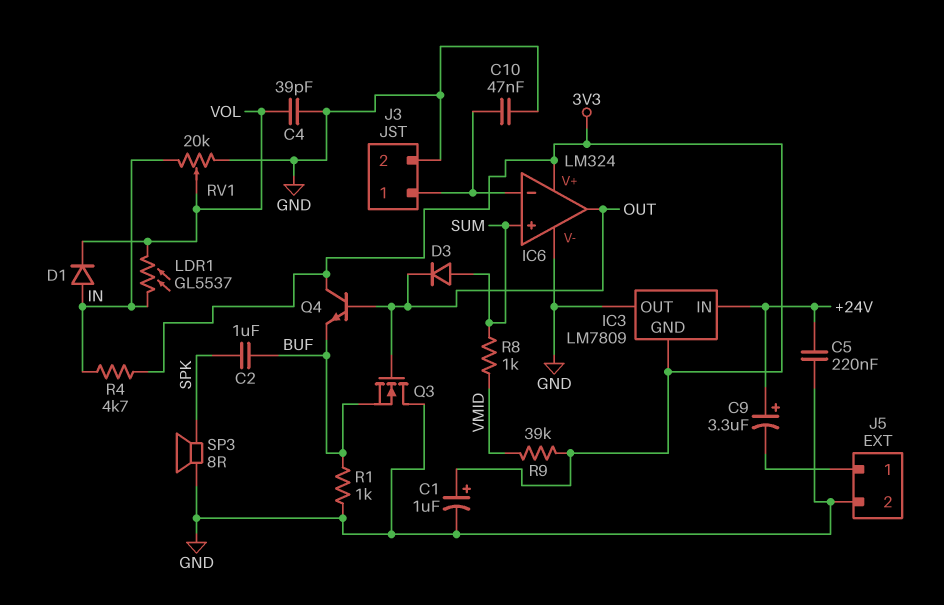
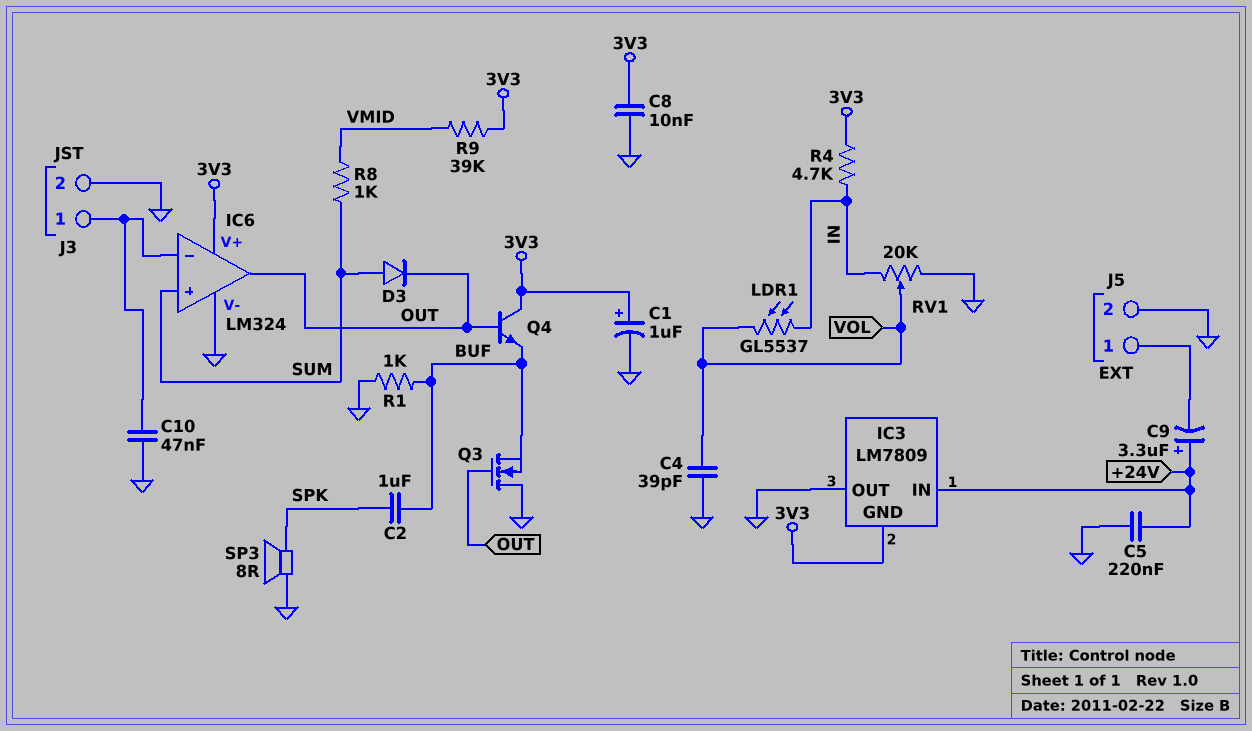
C8: none -> 10nF (3V3, GND)
D1: diode (A IN, K VOL) -> none

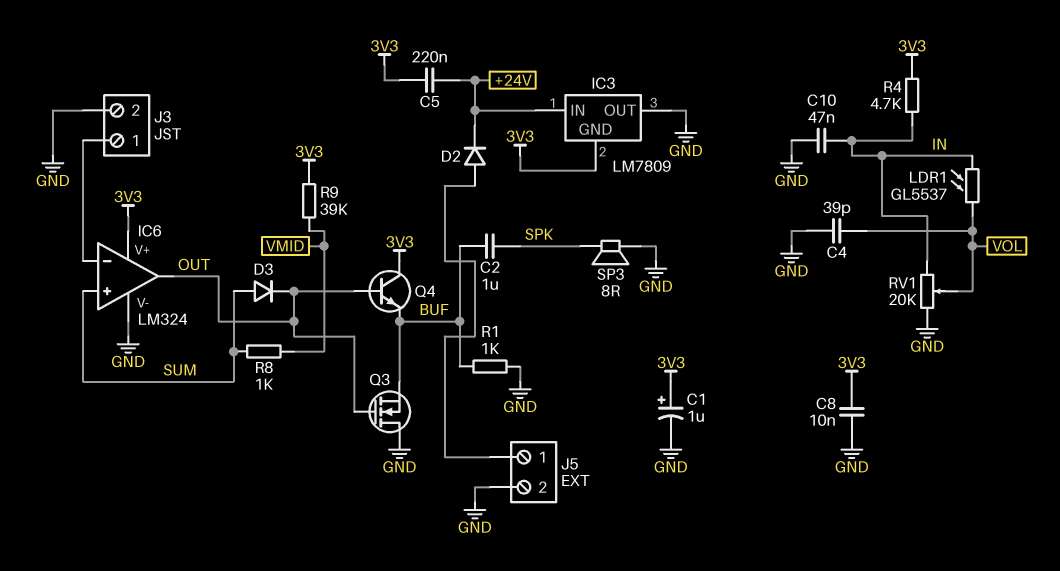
C5: 220nF (+24V, GND) -> 220nF (+24V, 3V3)
C9: 3.3uF (plus +24V, minus J5/1) -> none
C10: 47nF (GND, IC6/in-) -> 47nF (GND, IN)
D2: none -> diode (A J5/1, K +24V)

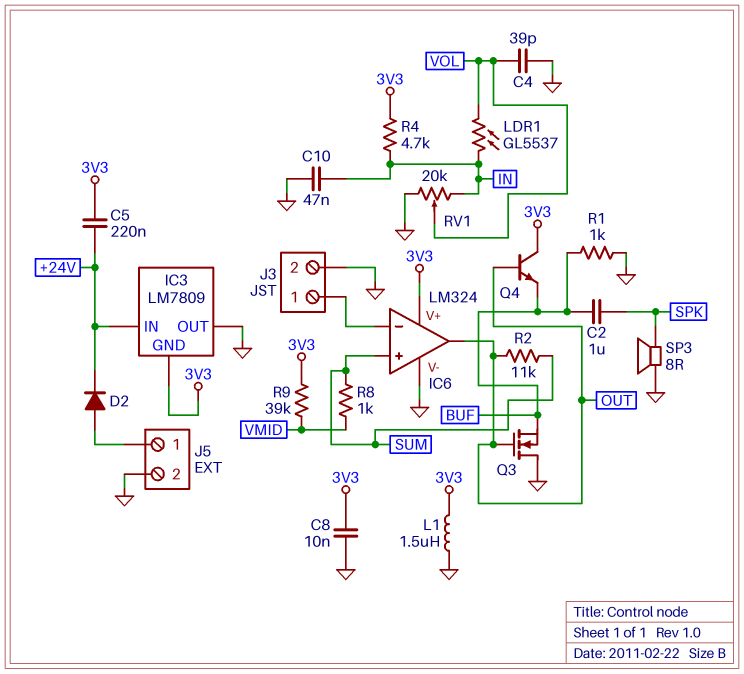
C1: 1uF (plus 3V3, minus GND) -> none
D3: diode (A SUM, K OUT) -> none
L1: none -> 1.5uH (3V3, GND)
R2: none -> 11k (OUT, SUM)

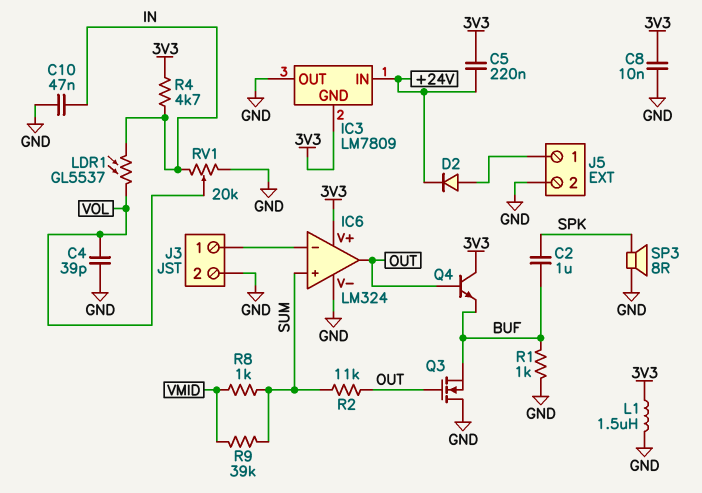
R9: 39k (3V3, VMID) -> 39k (SUM, VMID)

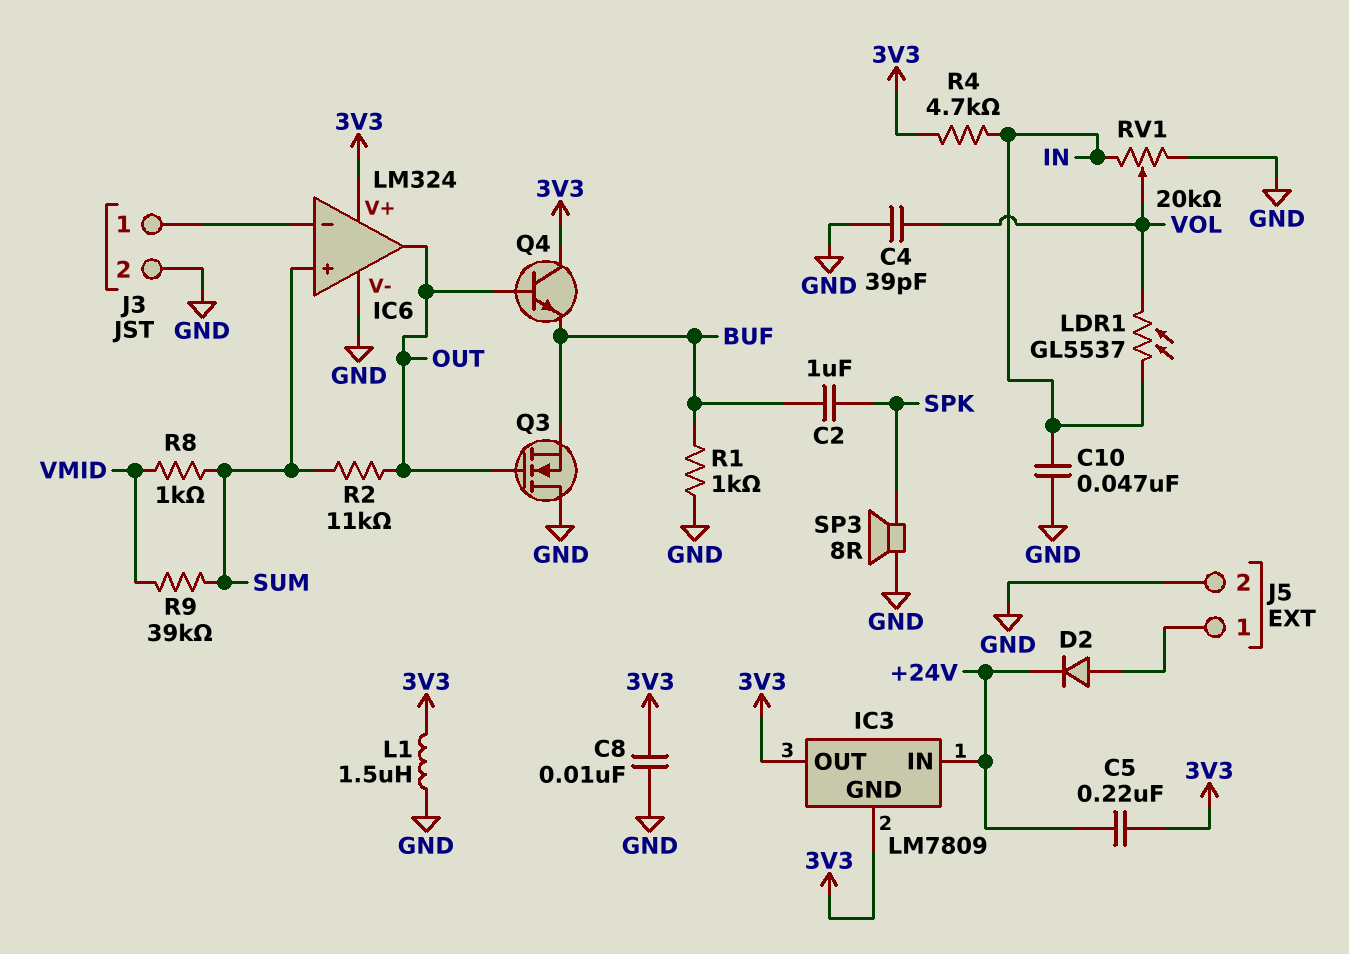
IC3 pin OUT: GND -> 3V3

